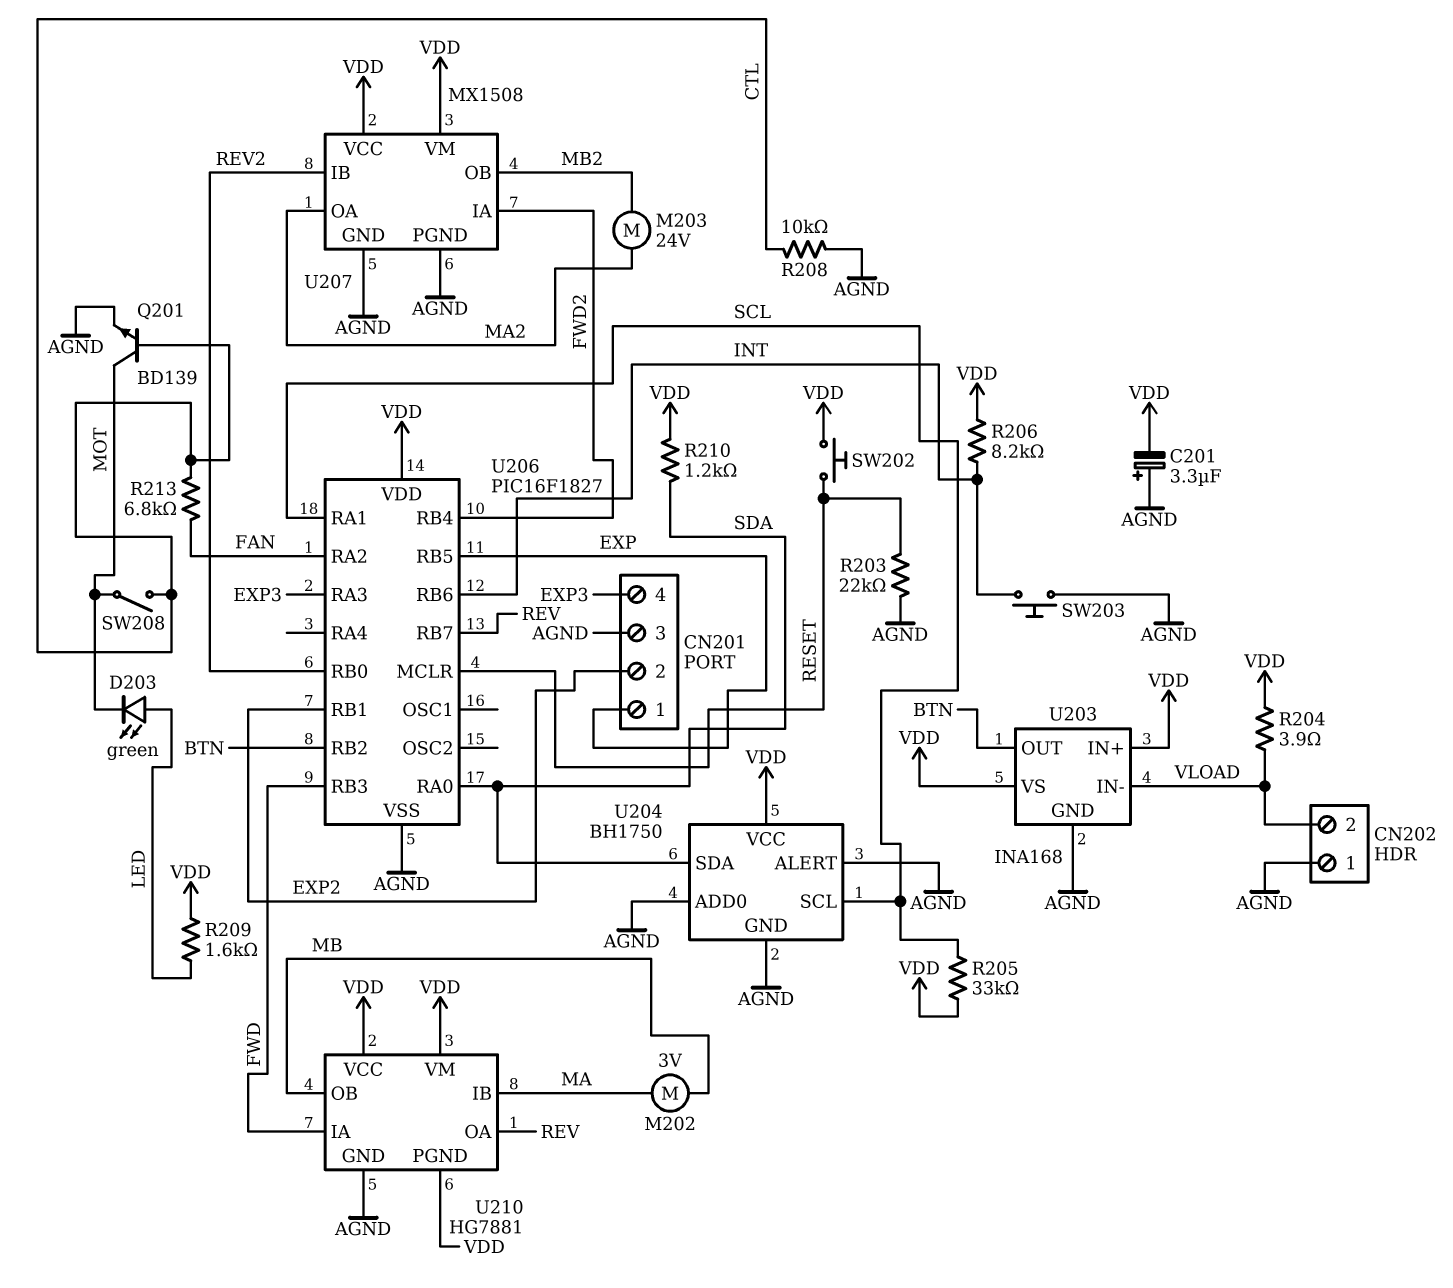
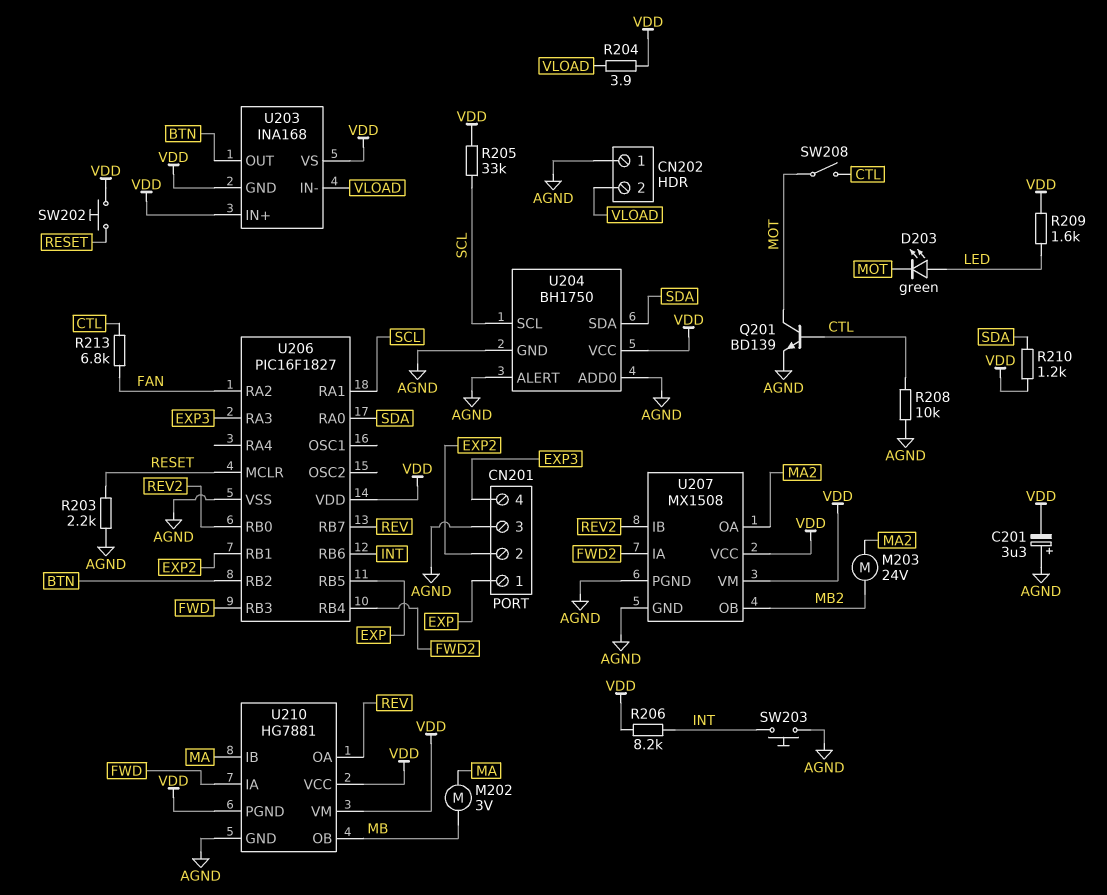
R203: 22k (AGND, RESET) -> 2.2k (AGND, RESET)
U203 pin GND: AGND -> VDD

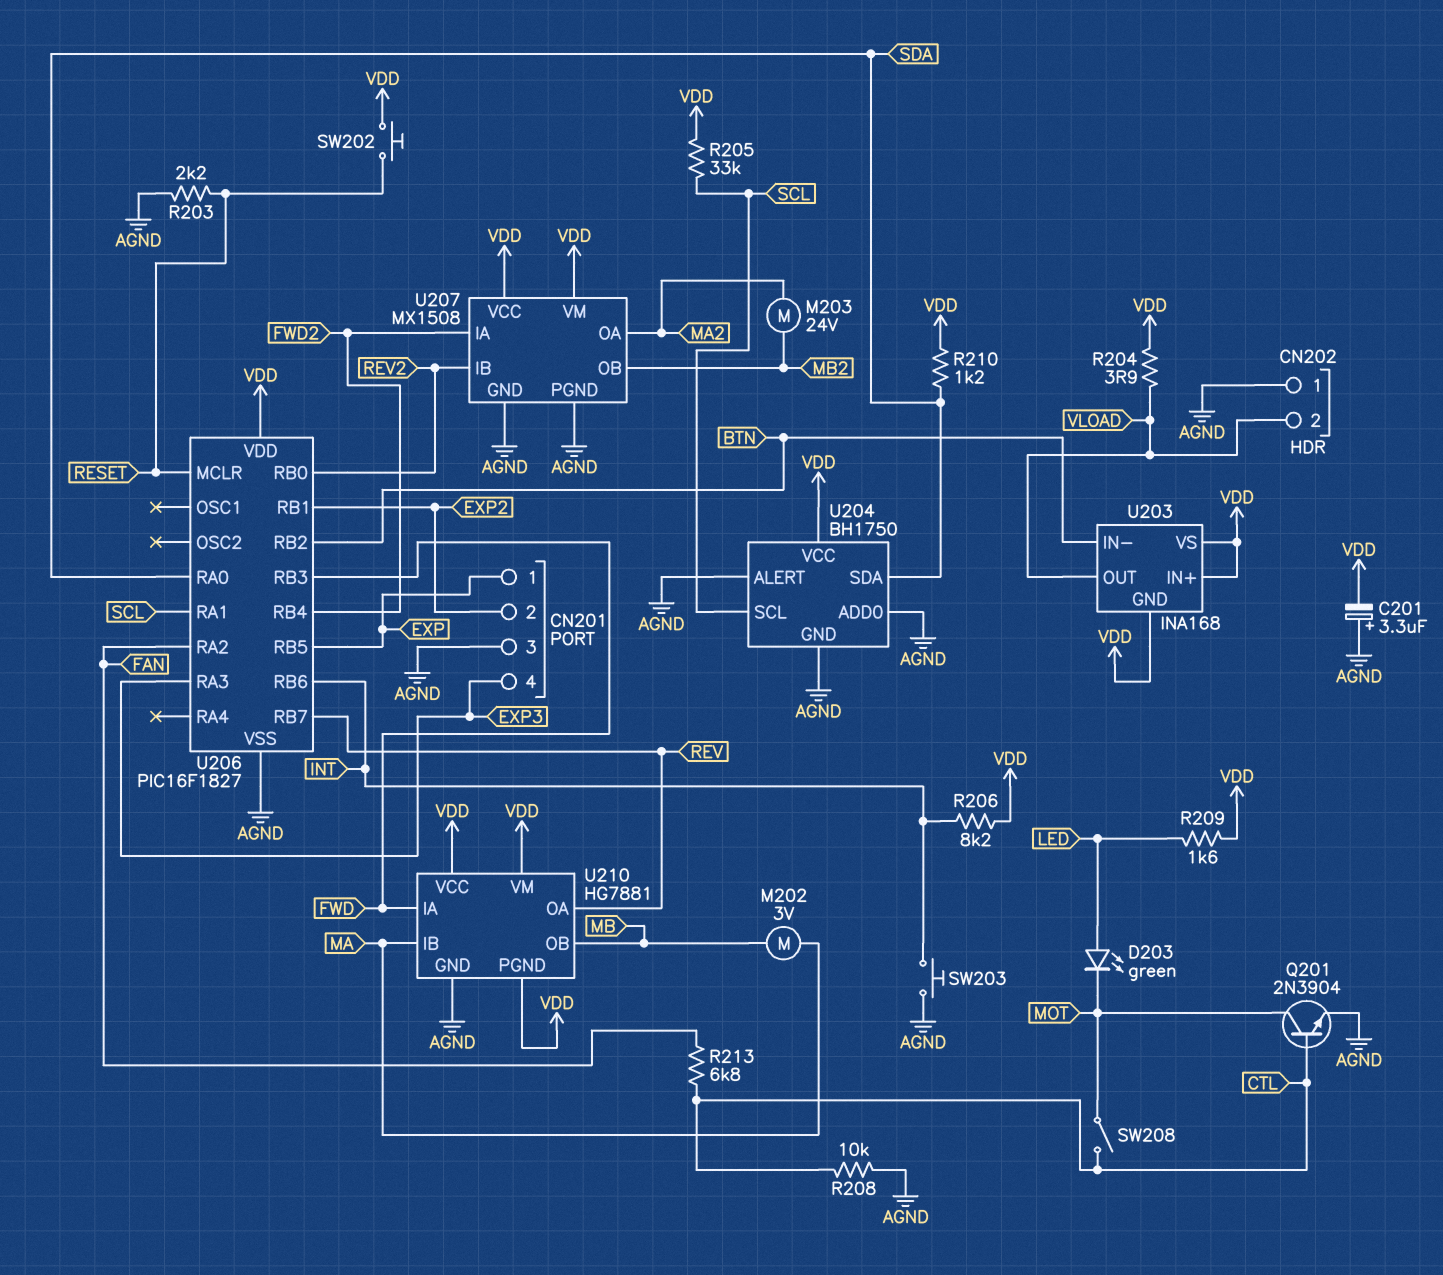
Q201: NPN BD139 (B CTL, C MOT, E AGND) -> NPN 2N3904 (B CTL, C MOT, E AGND)
U203 pin IN-: VLOAD -> BTN
U203 pin OUT: BTN -> VLOAD

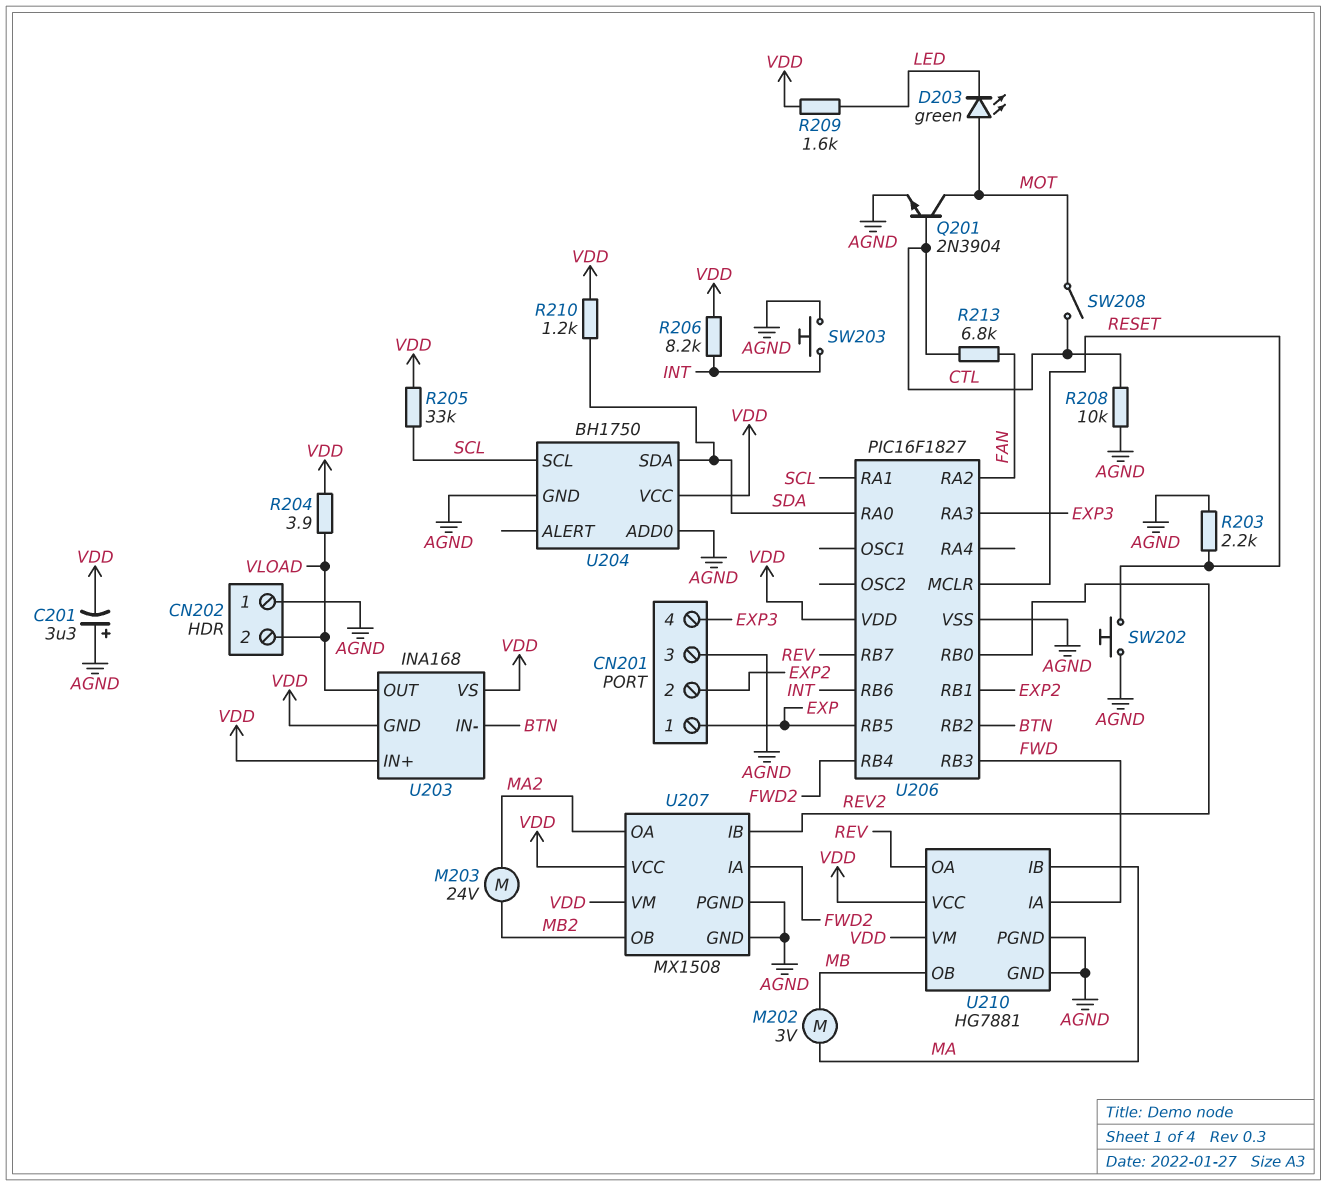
D203: LED green (A LED, K MOT) -> LED green (A MOT, K LED)
SW202: button (RESET, VDD) -> button (AGND, RESET)
U204 pin ALERT: AGND -> none
U210 pin PGND: VDD -> AGND

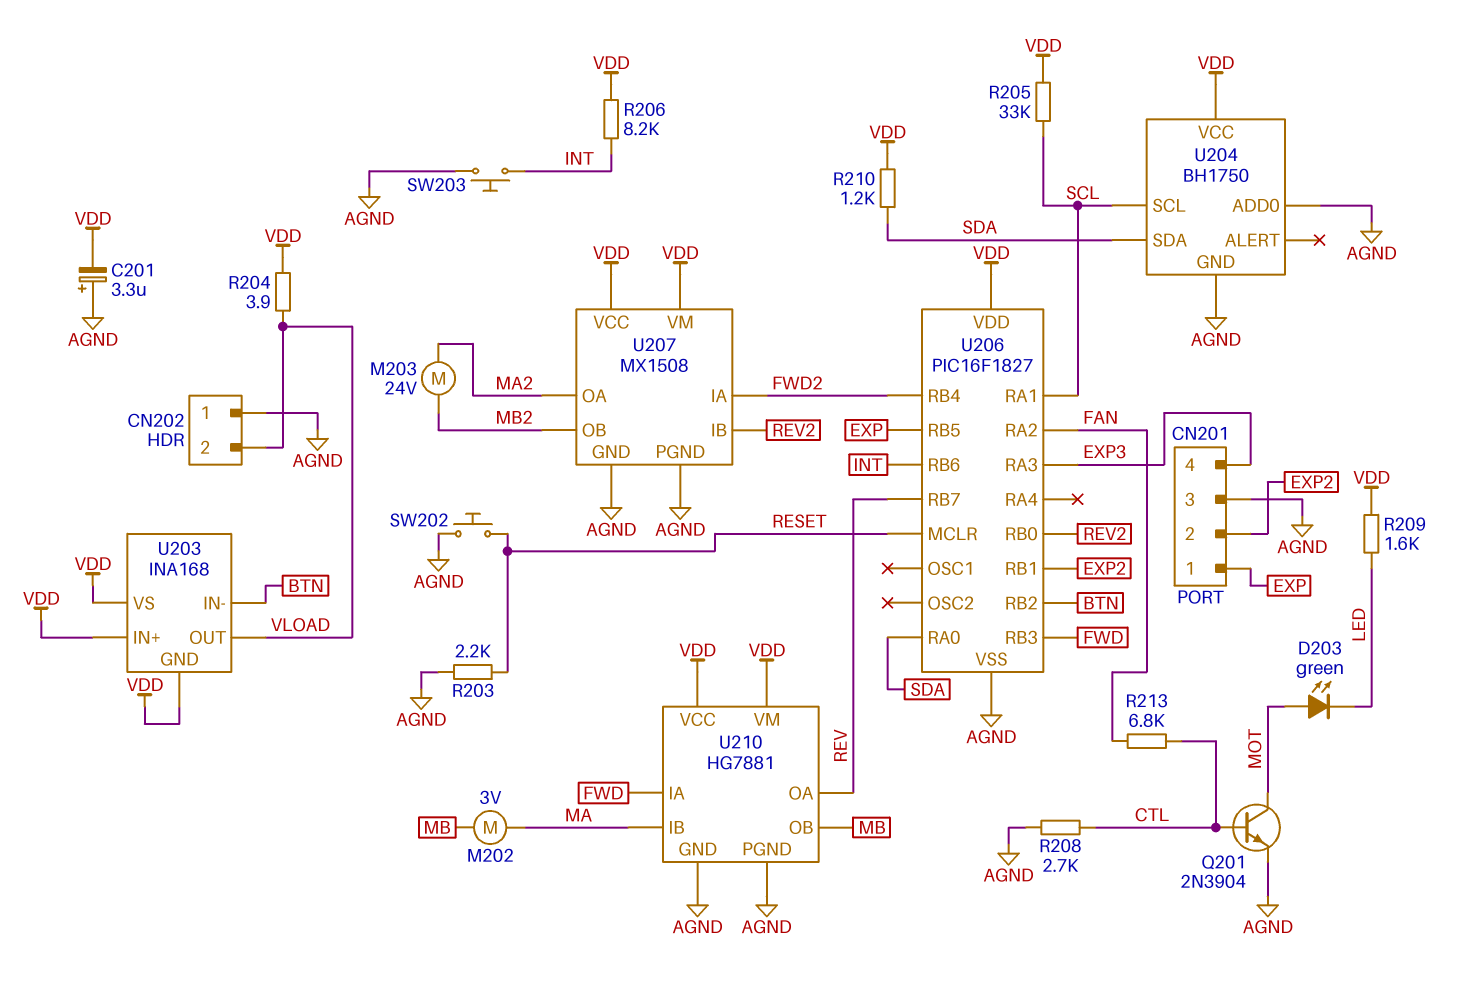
R208: 10k (AGND, CTL) -> 2.7k (AGND, CTL)
SW208: switch (CTL, MOT) -> none

